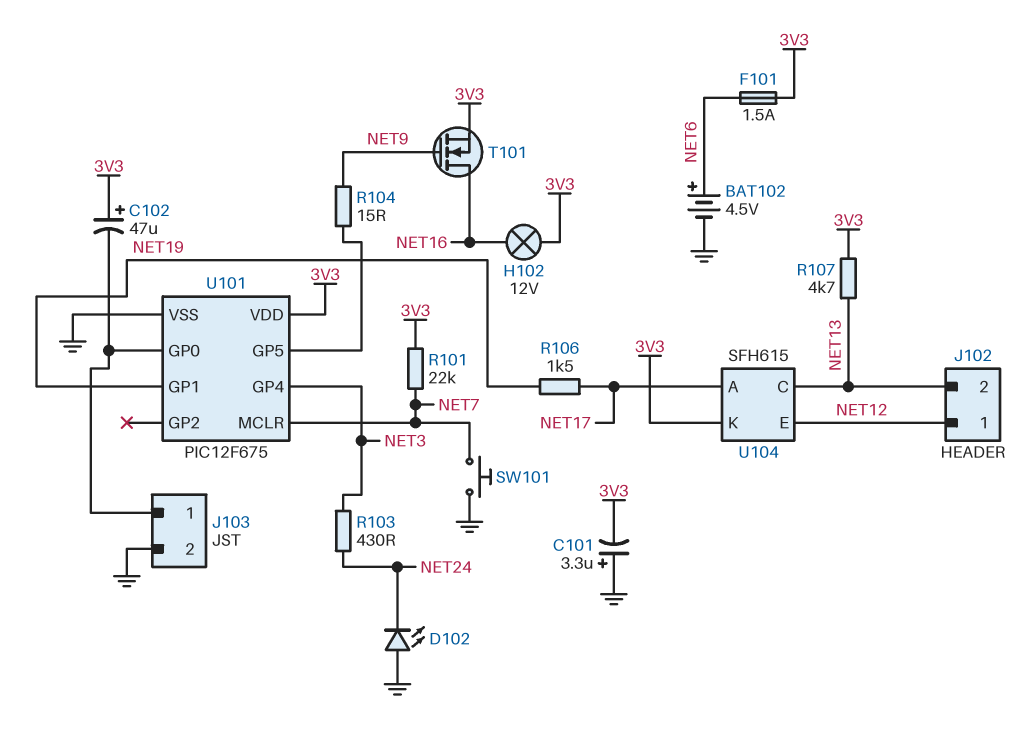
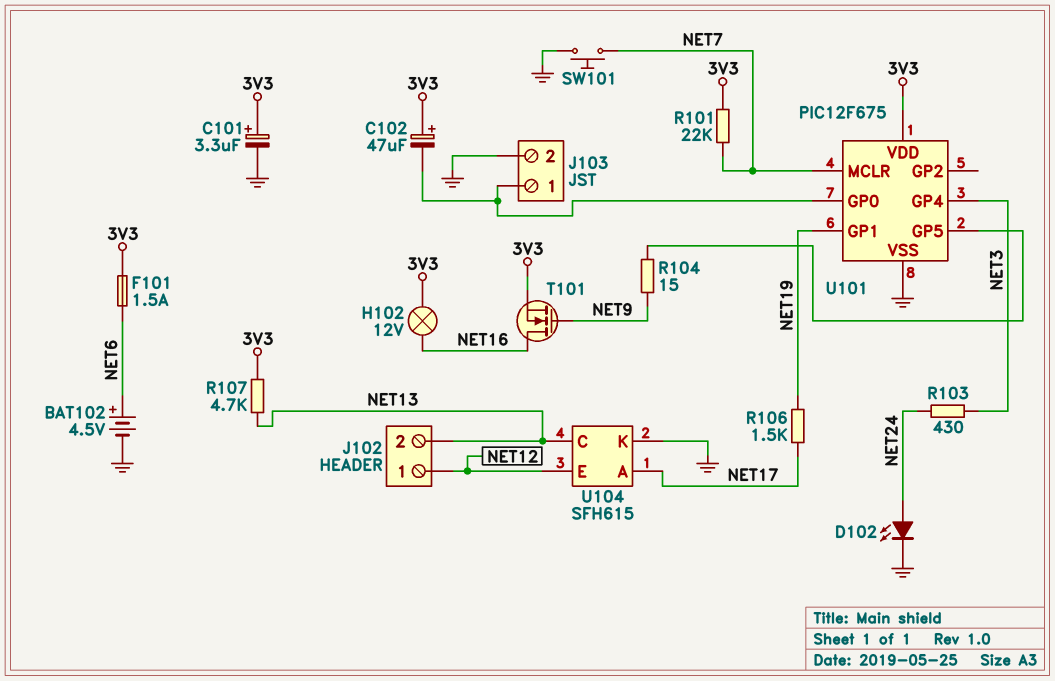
C101: 3.3uF (plus GND, minus 3V3) -> 3.3uF (plus 3V3, minus GND)
D102: LED (A GND, K NET24) -> LED (A NET24, K GND)
U104 pin K: 3V3 -> GND

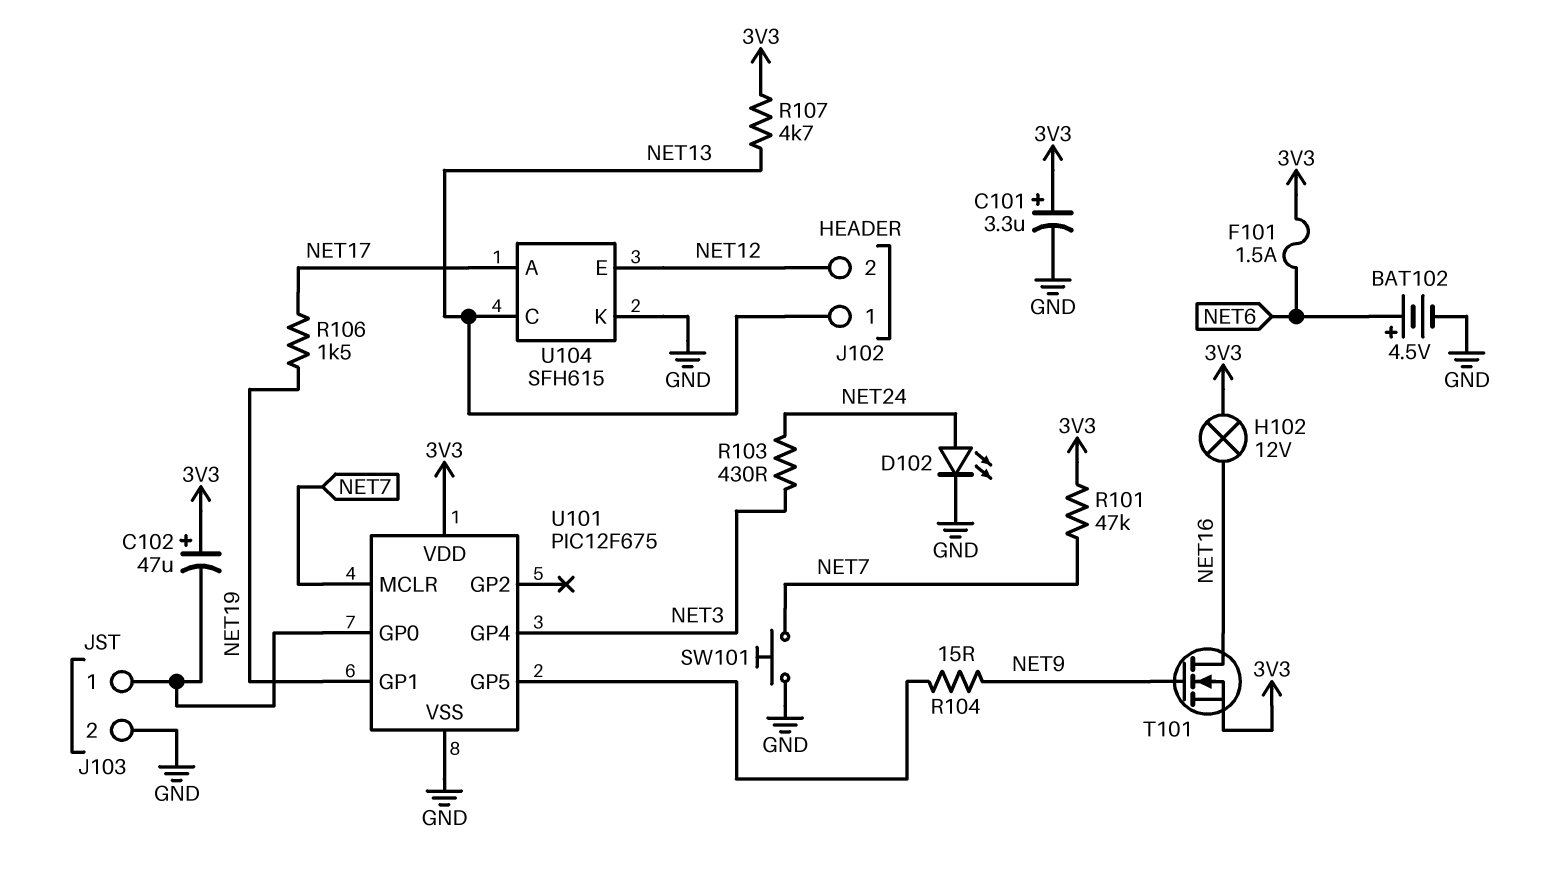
J102 pin 1: NET12 -> NET13
J102 pin 2: NET13 -> NET12
R101: 22k (3V3, NET7) -> 47k (3V3, NET7)

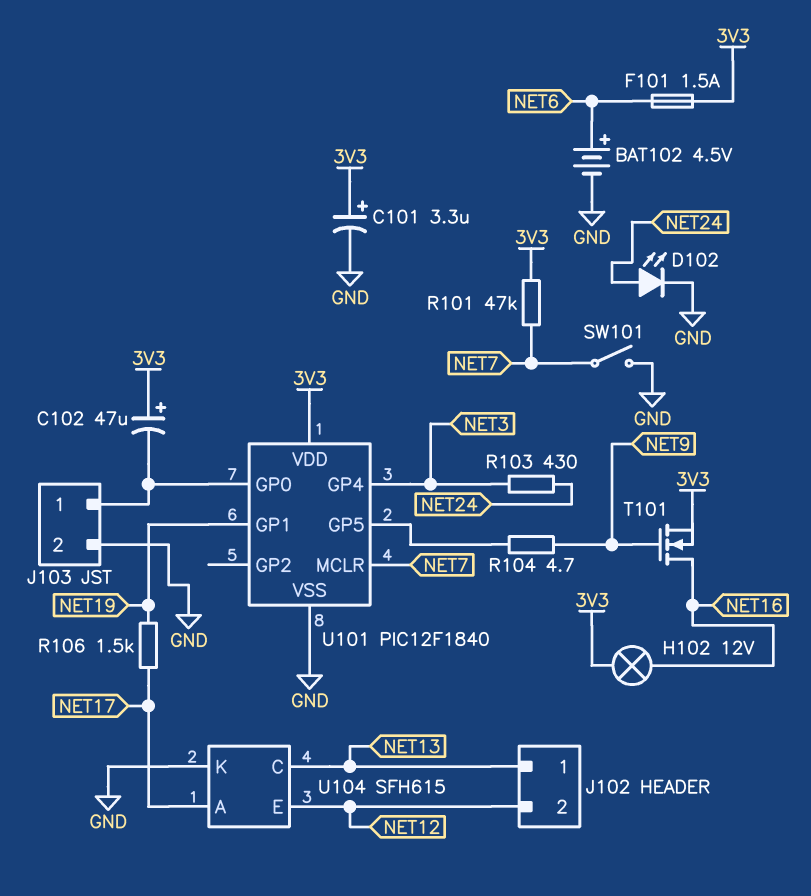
R104: 15 (NET9, U101/GP5) -> 4.7 (NET9, U101/GP5)
R107: 4.7k (3V3, NET13) -> none
SW101: button (GND, NET7) -> switch (GND, NET7)
U101: PIC12F675 -> PIC12F1840

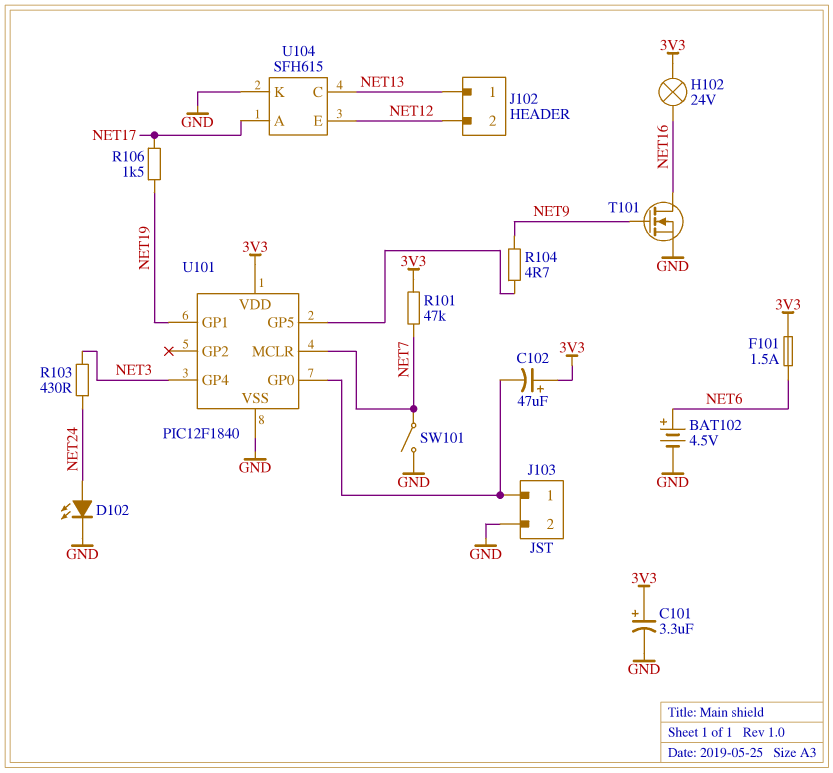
H102: lamp 12V (3V3, NET16) -> lamp 24V (3V3, NET16)
T101: NMOS (G NET9, D NET16, S 3V3) -> NMOS (G NET9, D NET16, S GND)

